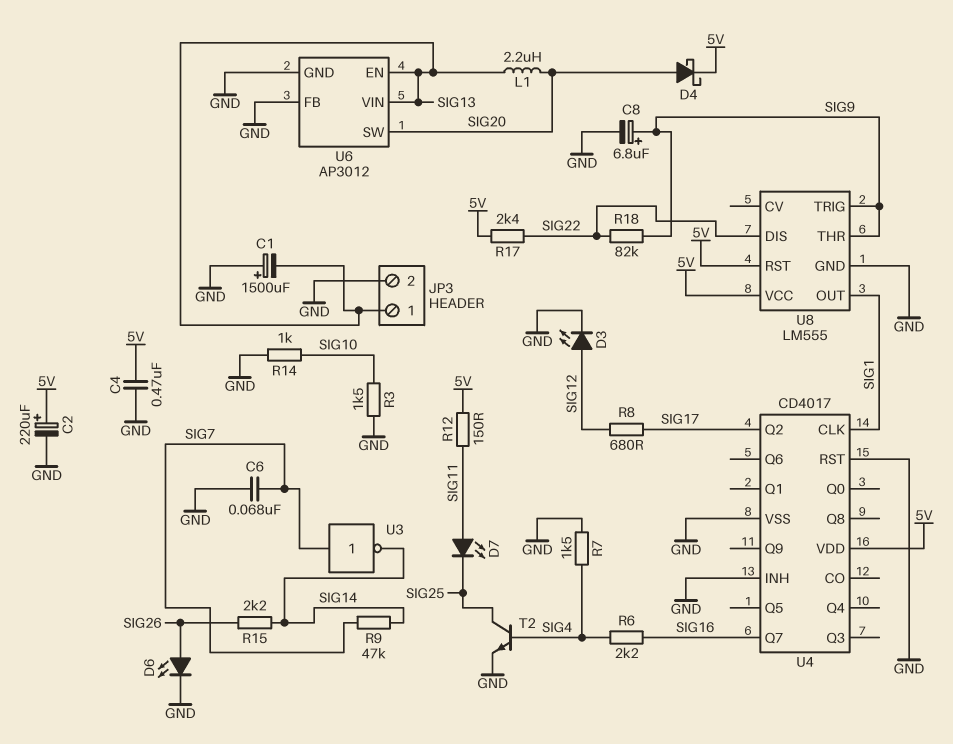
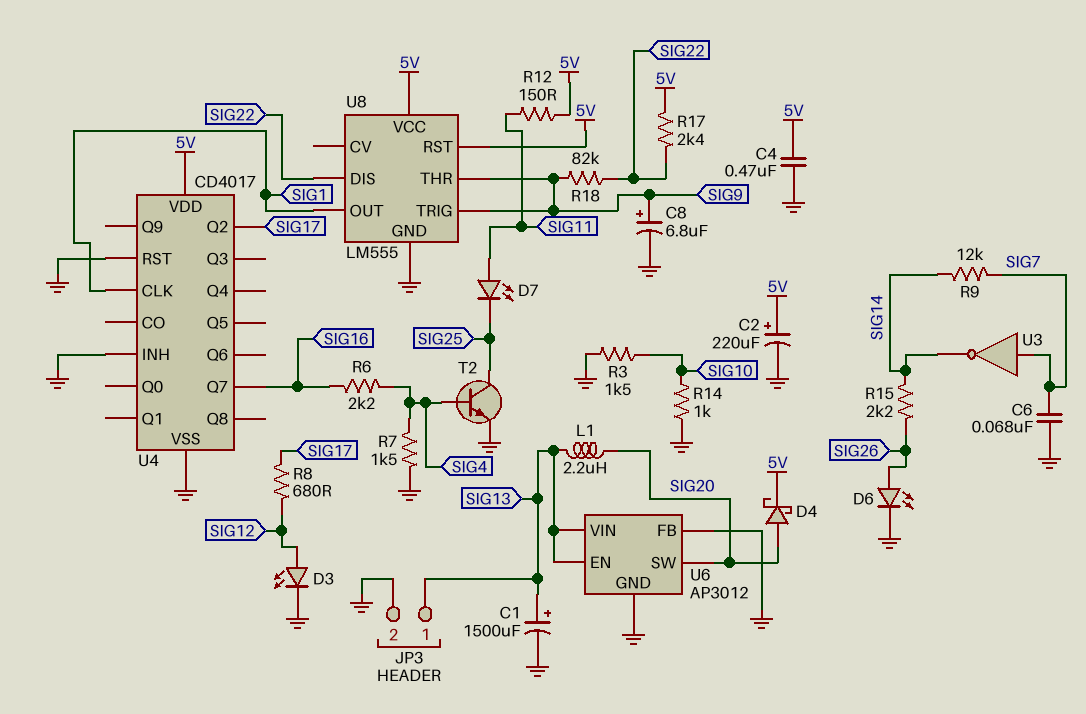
C1: 1500uF (plus GND, minus SIG13) -> 1500uF (plus SIG13, minus GND)
R9: 47k (SIG7, SIG14) -> 12k (SIG7, SIG14)

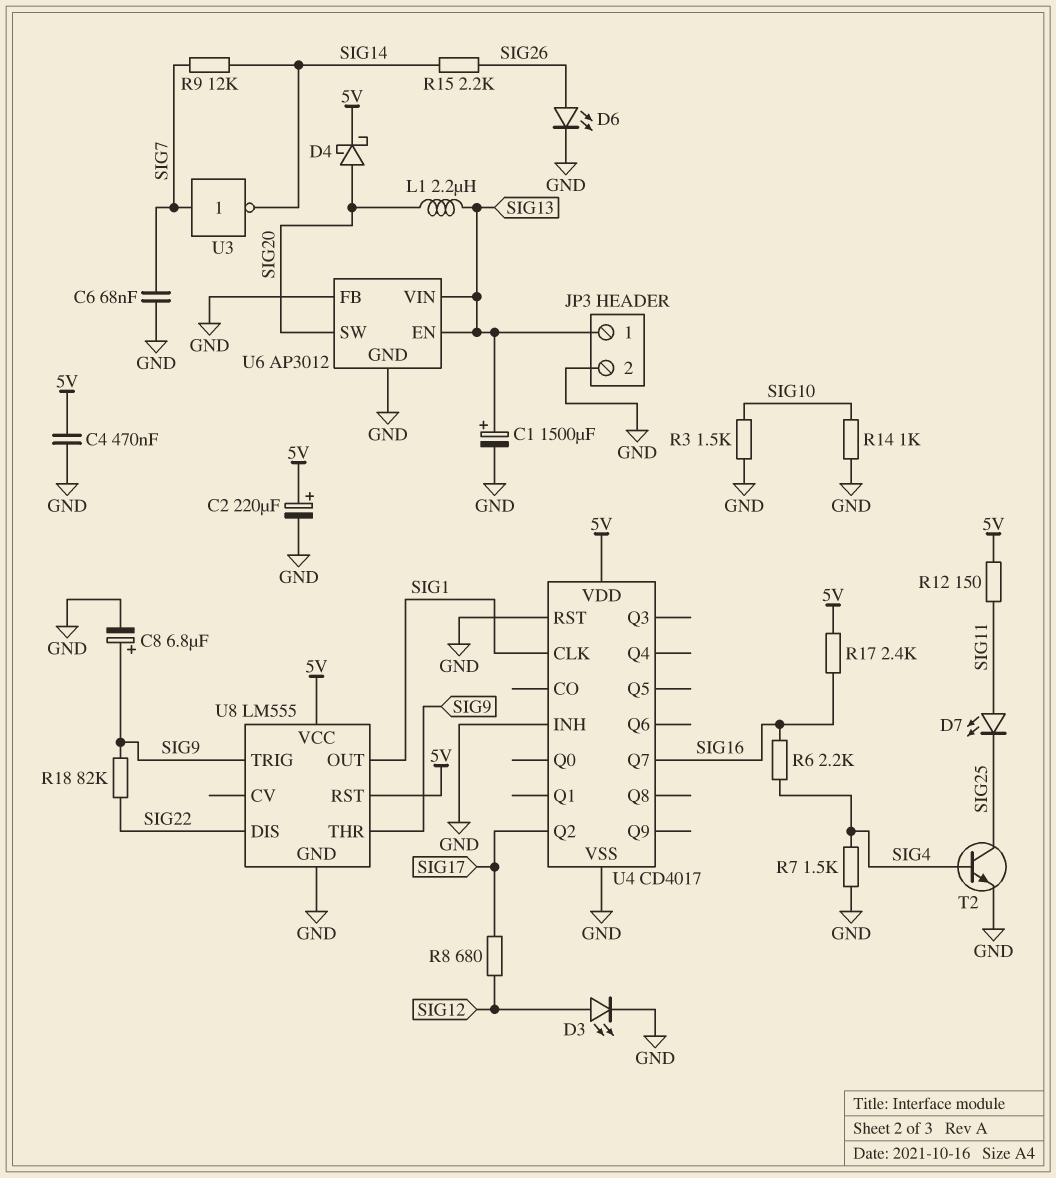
R17: 2.4k (5V, SIG22) -> 2.4k (5V, SIG16)

